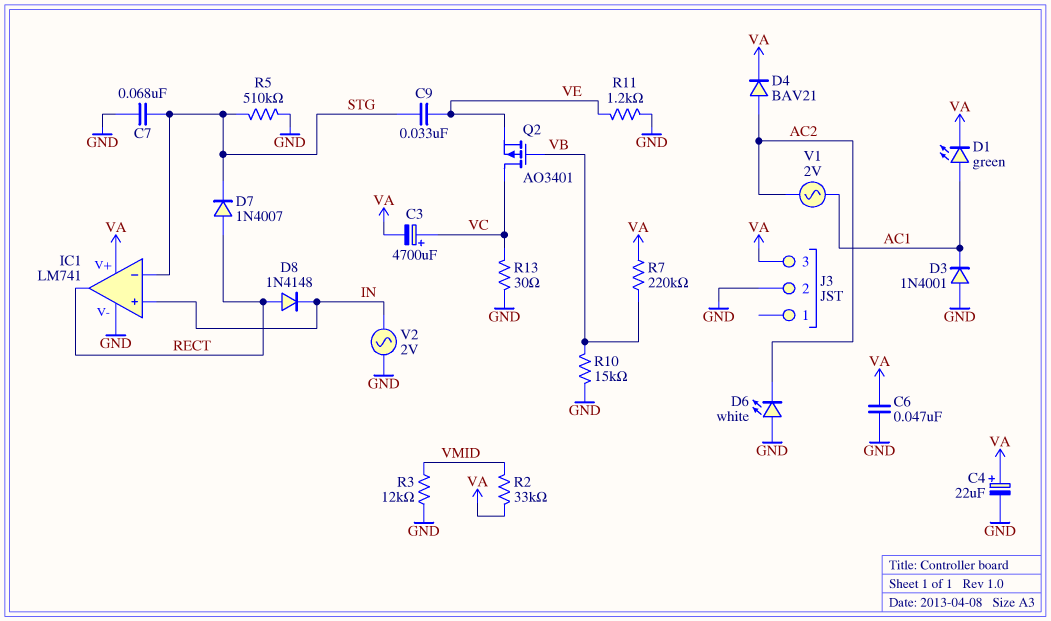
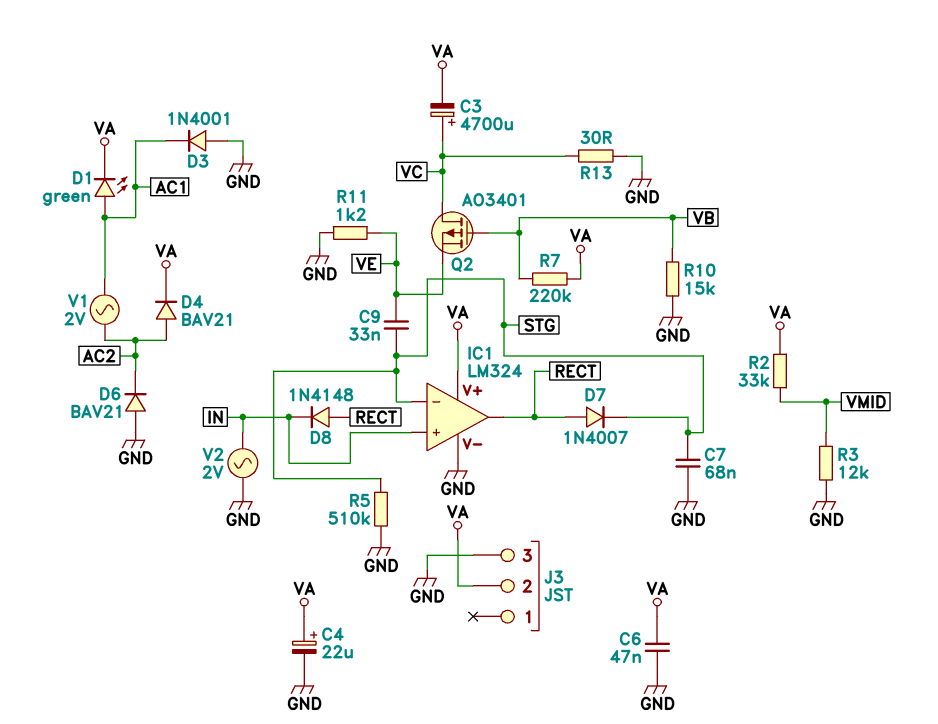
D6: LED white (A GND, K AC2) -> diode BAV21 (A GND, K AC2)
IC1: LM741 -> LM324
J3 pin 2: GND -> VA
J3 pin 3: VA -> GND

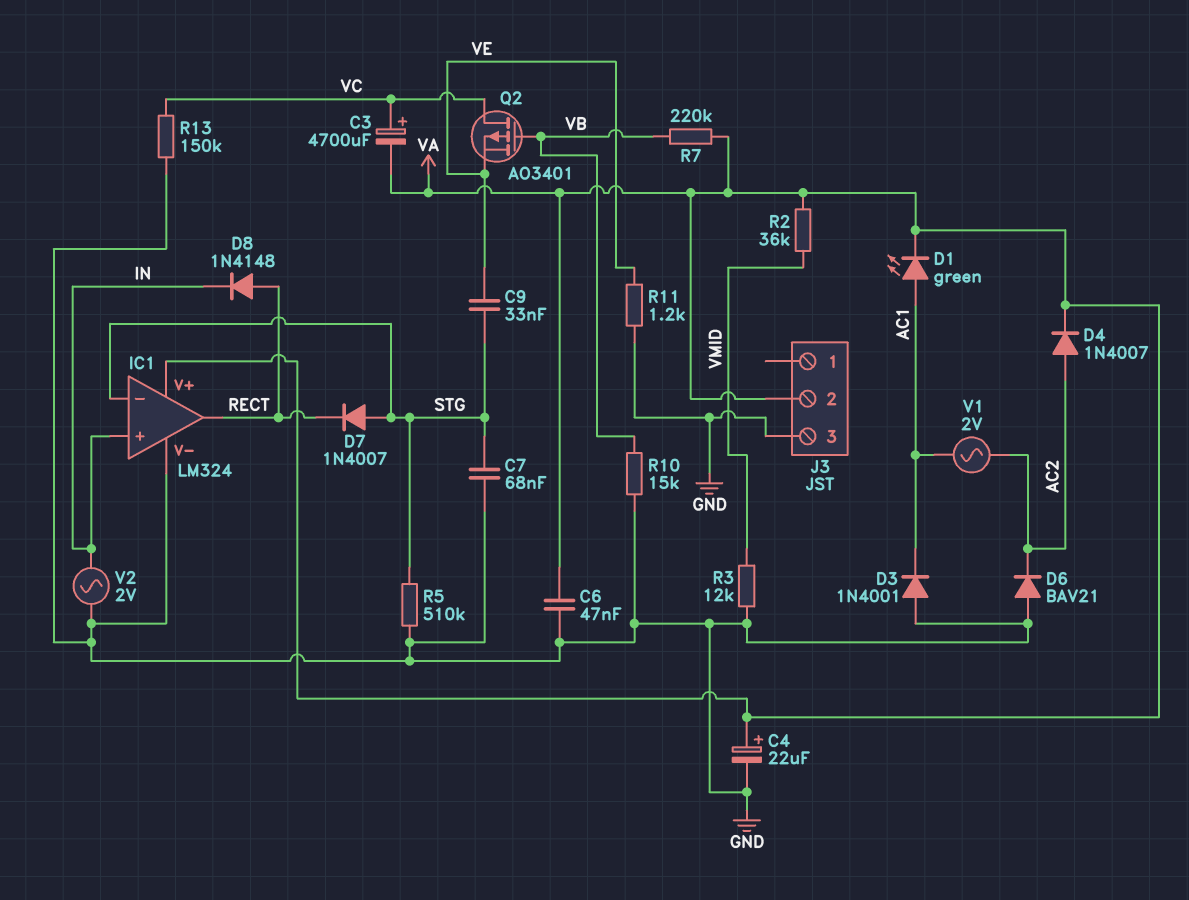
D4: diode BAV21 (A AC2, K VA) -> diode 1N4007 (A AC2, K VA)
D7: diode 1N4007 (A RECT, K STG) -> diode 1N4007 (A STG, K RECT)
R2: 33k (VA, VMID) -> 36k (VA, VMID)
R13: 30 (GND, VC) -> 150k (GND, VC)

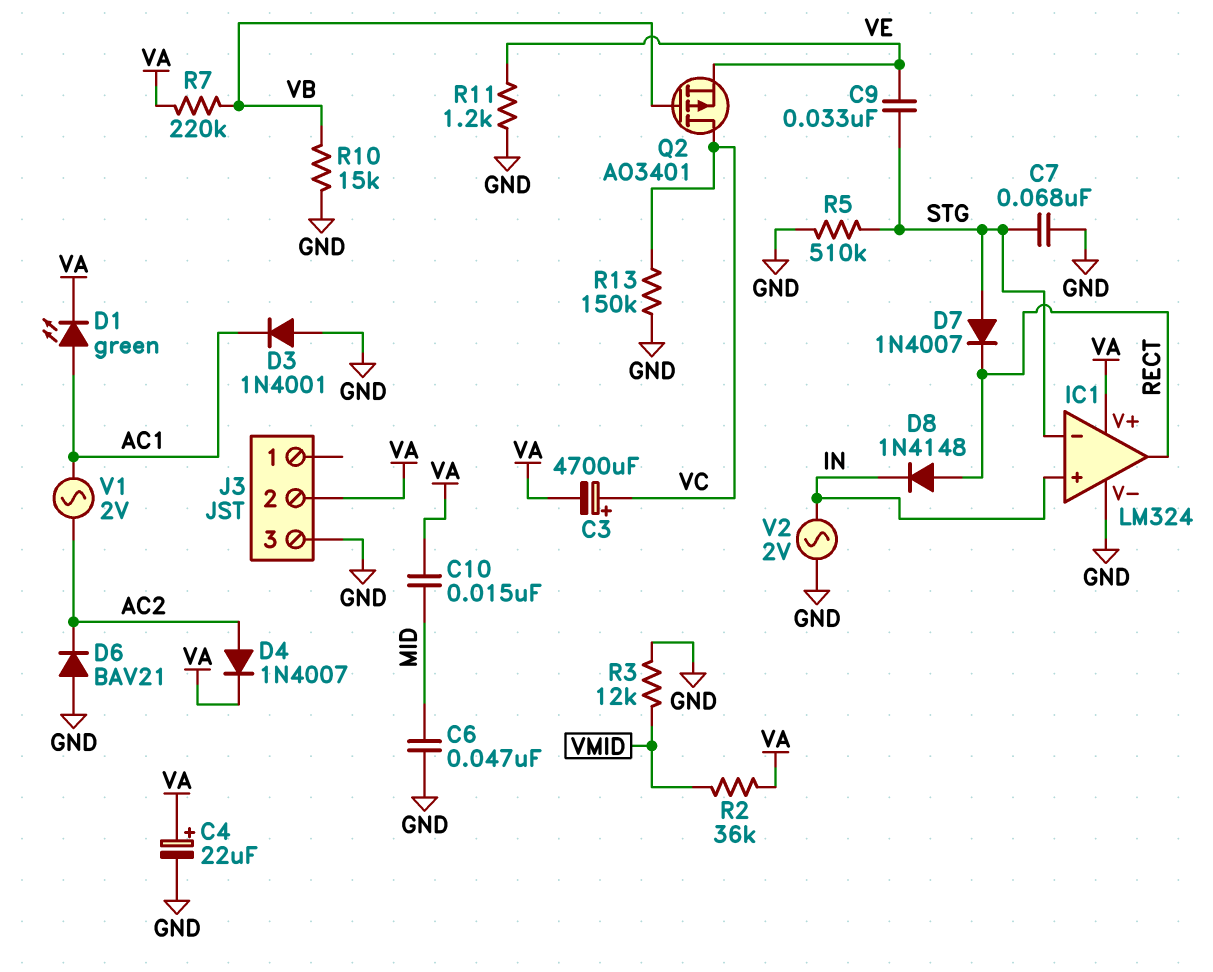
C6: 47nF (GND, VA) -> 47nF (GND, MID)
C10: none -> 15nF (MID, VA)

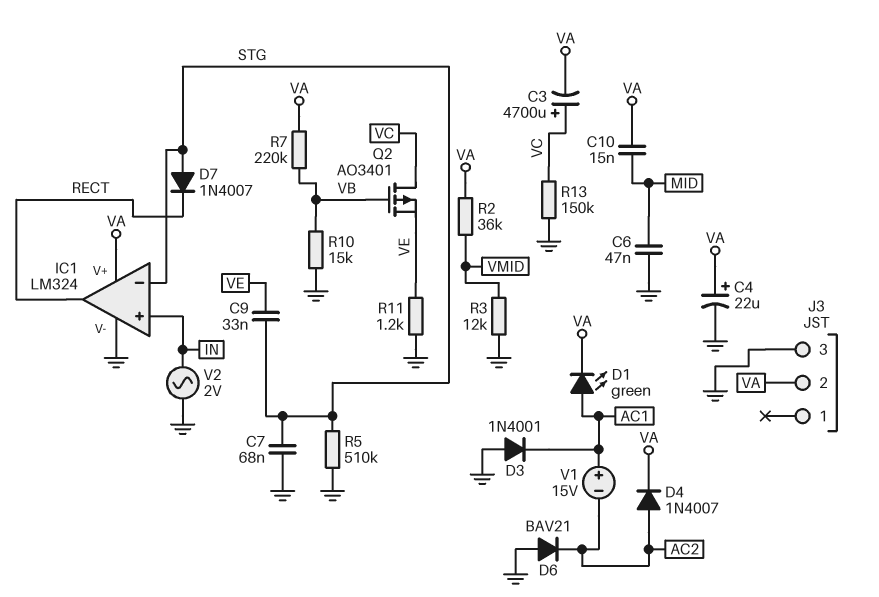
D8: diode 1N4148 (A RECT, K IN) -> none
V1: AC 2V (AC1, AC2) -> 15V (plus AC1, minus AC2)

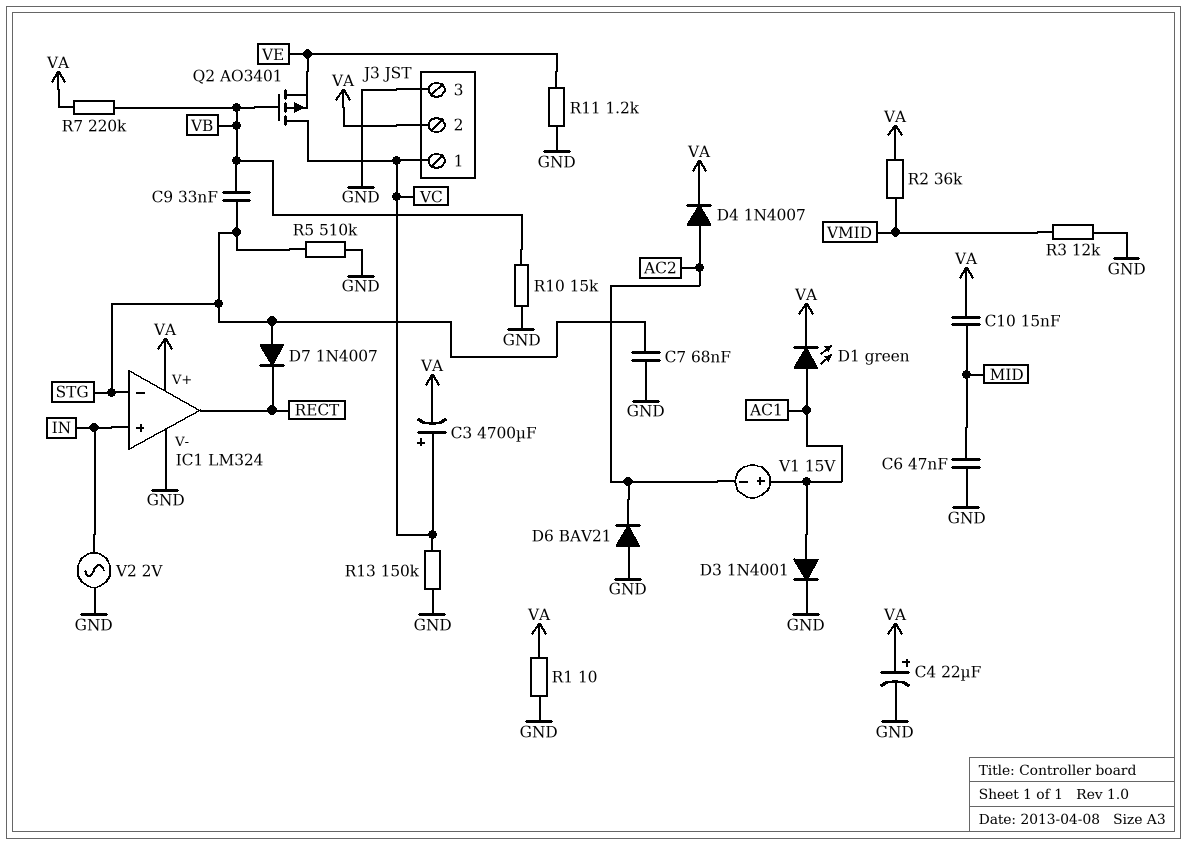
C9: 33nF (STG, VE) -> 33nF (STG, VB)
D3: diode 1N4001 (A GND, K AC1) -> diode 1N4001 (A AC1, K GND)
J3 pin 1: none -> VC
R1: none -> 10 (GND, VA)

